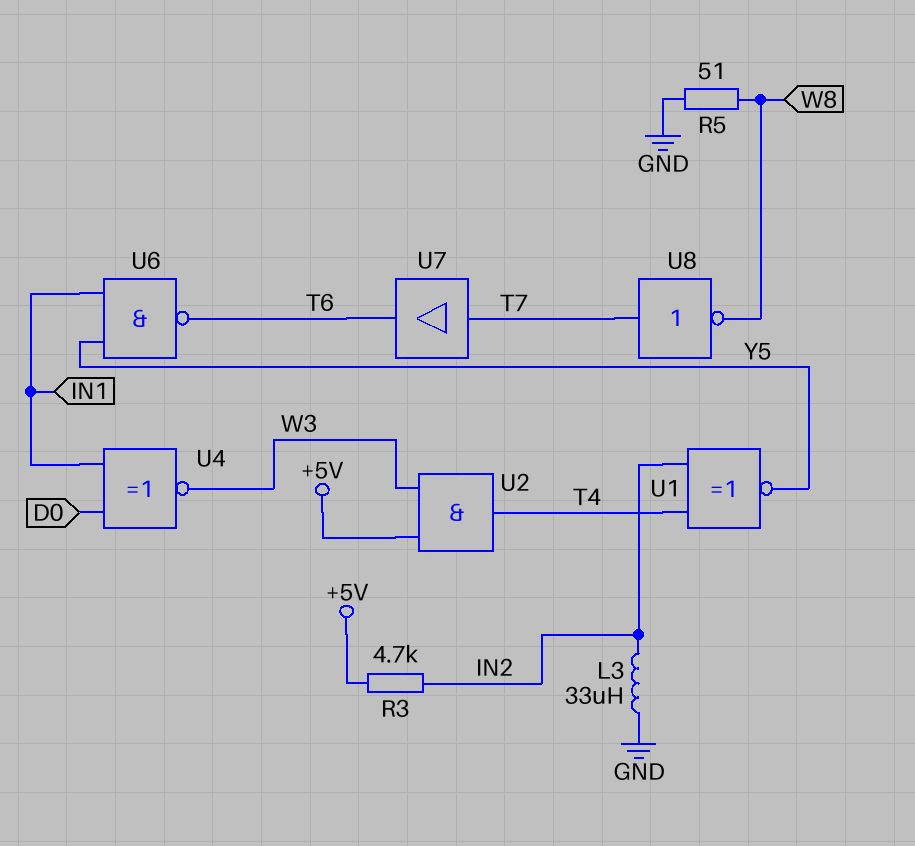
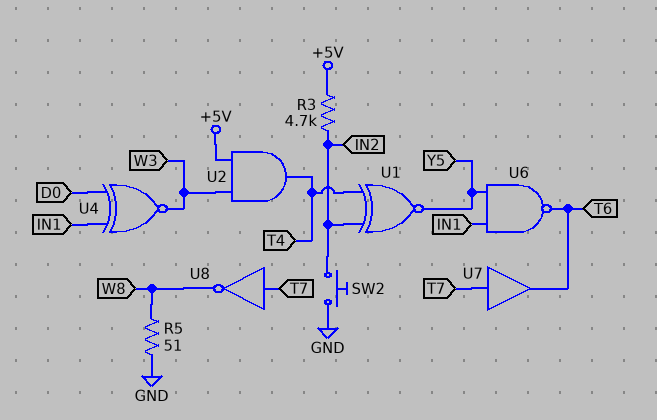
L3: 33uH (GND, IN2) -> none
SW2: none -> button (GND, IN2)

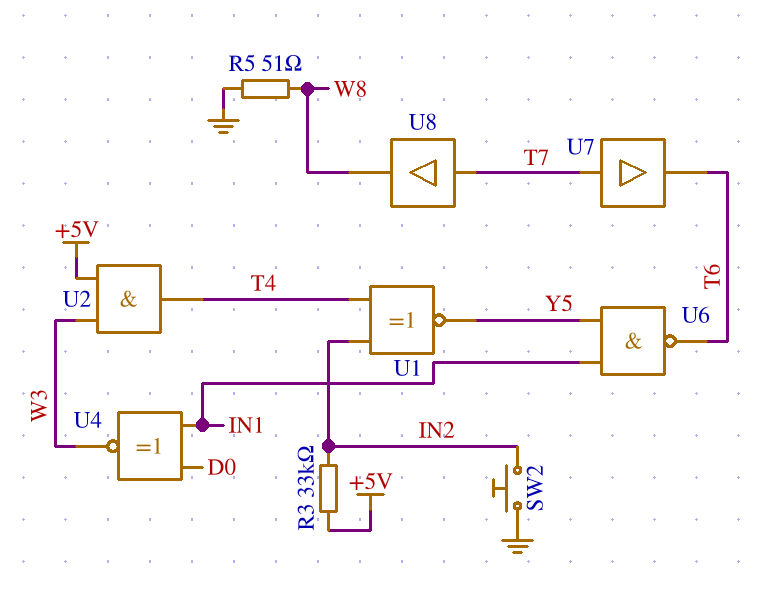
R3: 4.7k (+5V, IN2) -> 33k (+5V, IN2)
U8: NOT (in T7, out W8) -> buffer (in T7, out W8)

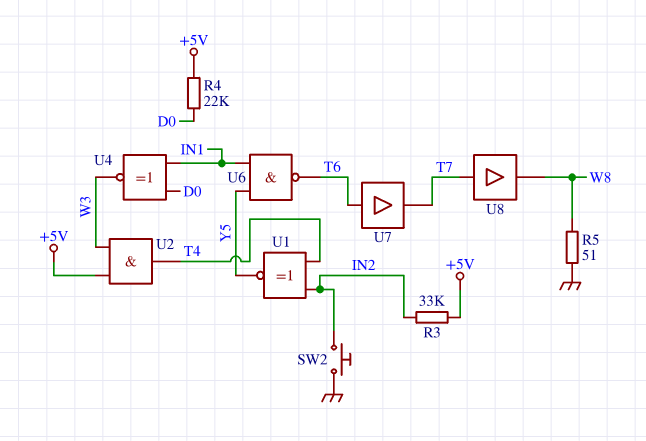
R4: none -> 22k (+5V, D0)
U7: buffer (in T7, out T6) -> buffer (in T6, out T7)

